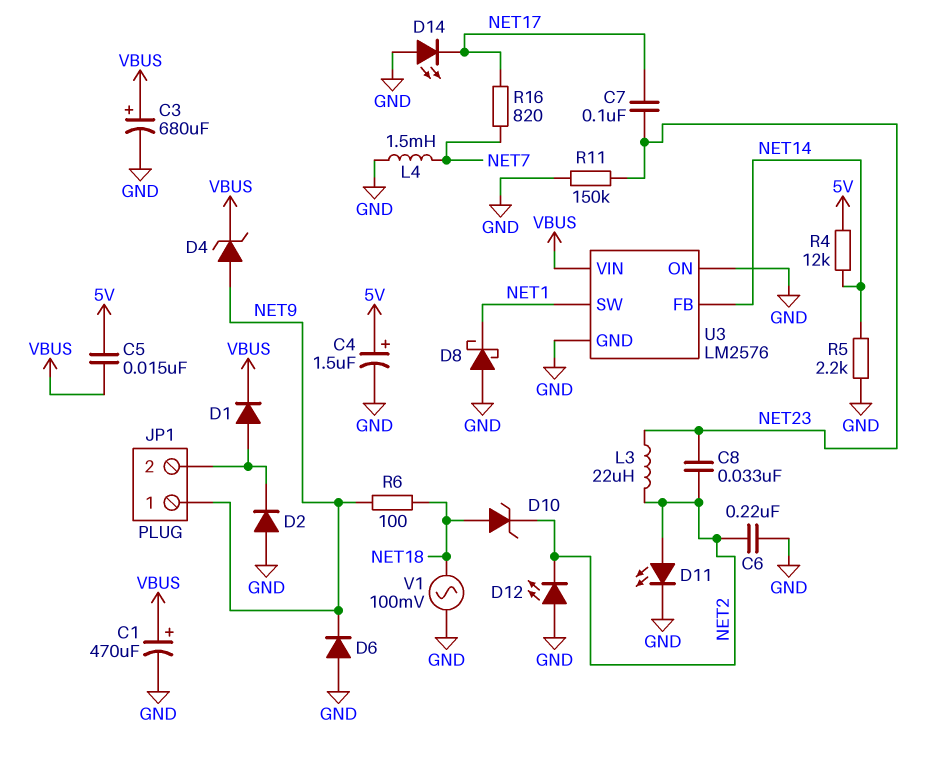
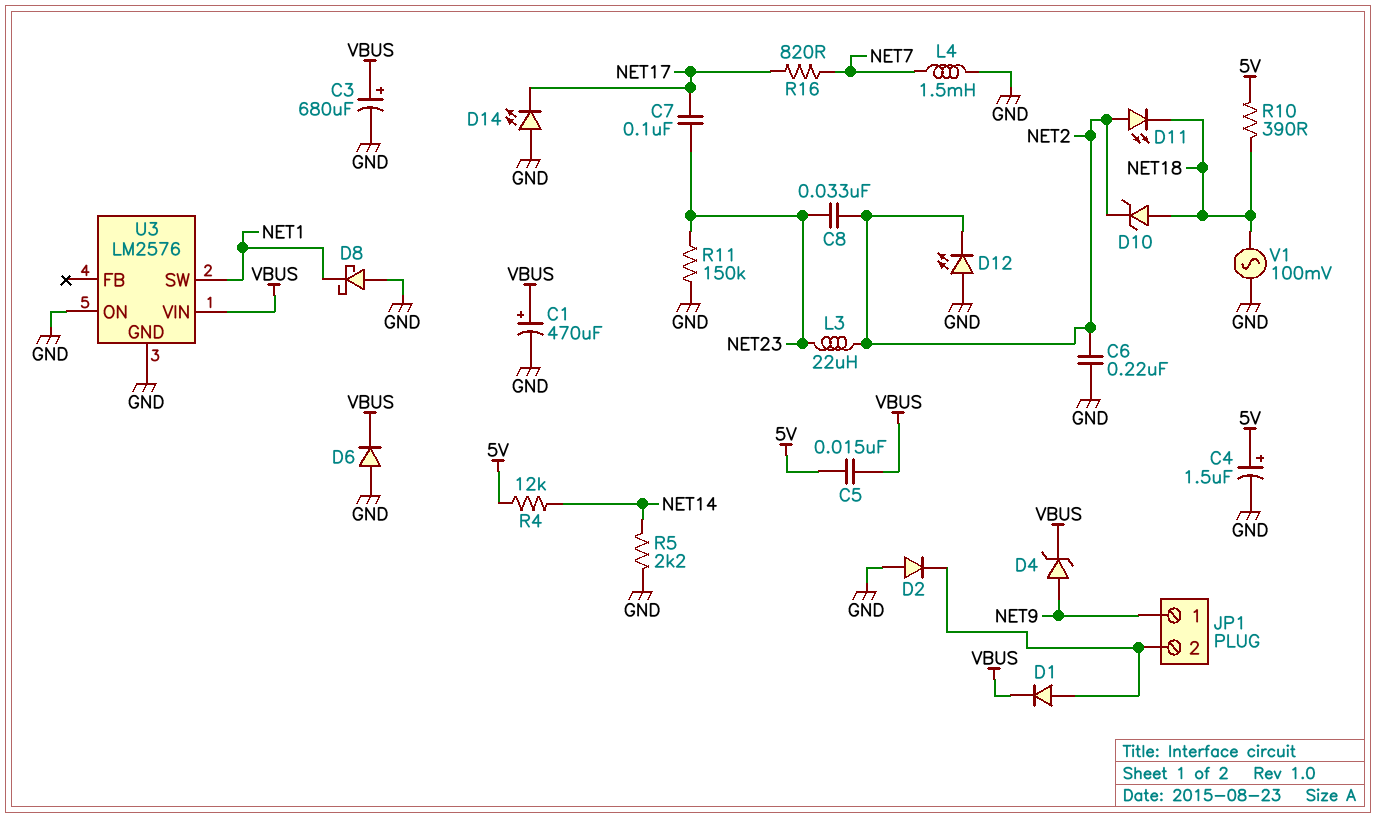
D6: diode (A GND, K NET9) -> diode (A GND, K VBUS)
D11: LED (A NET2, K GND) -> LED (A NET2, K NET18)
R6: 100 (NET9, NET18) -> none
R10: none -> 390 (5V, NET18)
U3 pin FB: NET14 -> none

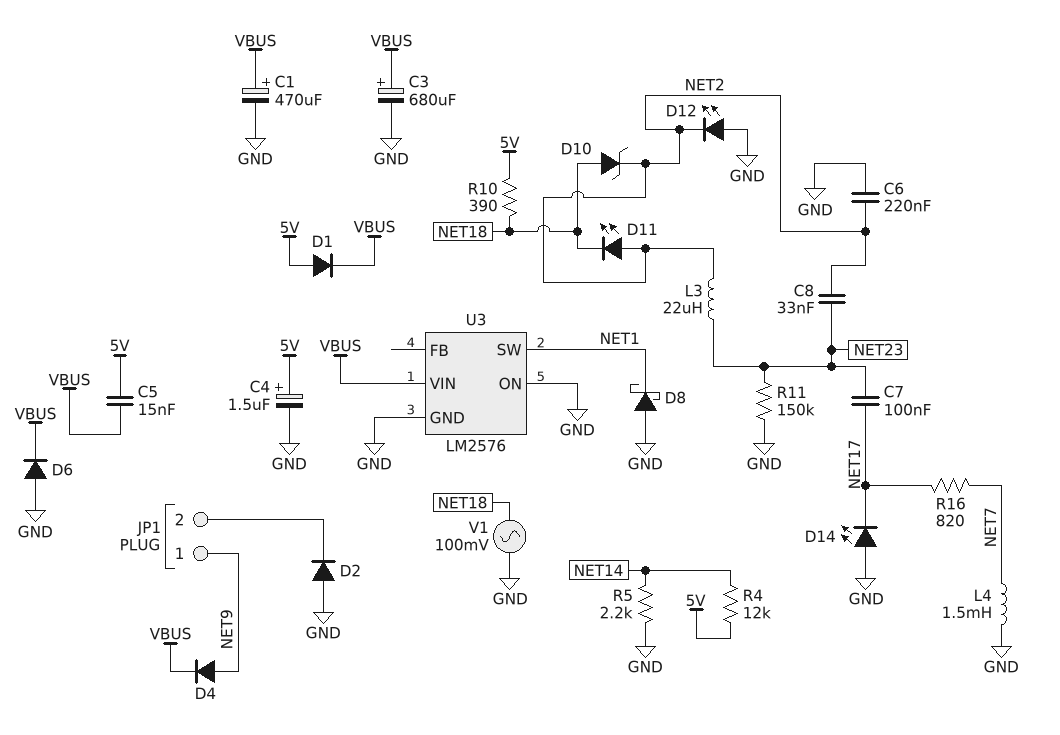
D1: diode (A JP1/2, K VBUS) -> diode (A 5V, K VBUS)
D4: zener (A NET9, K VBUS) -> diode (A NET9, K VBUS)

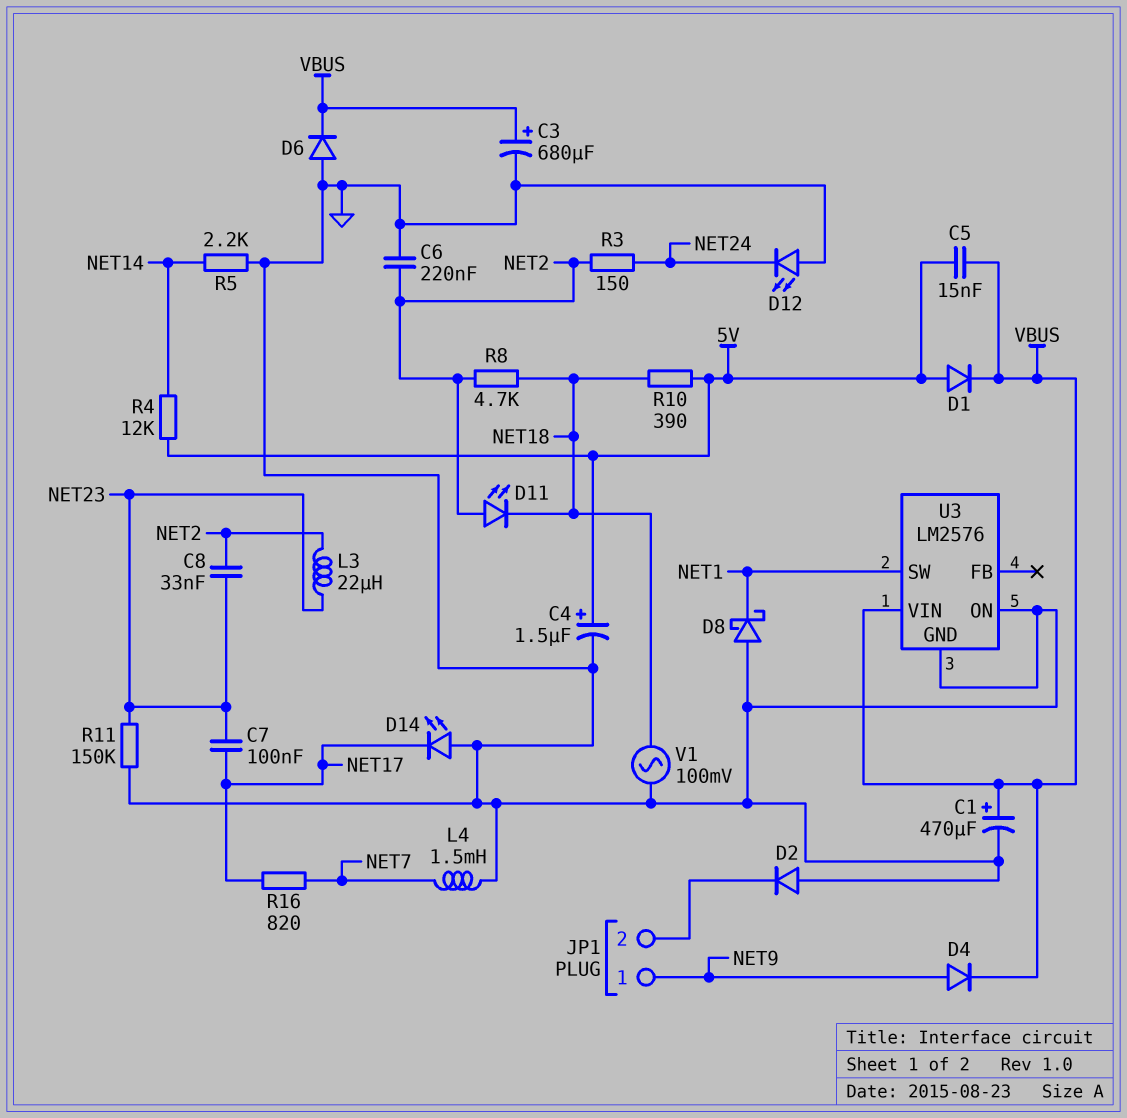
D10: zener (A NET18, K NET2) -> none
D12: LED (A GND, K NET2) -> LED (A GND, K NET24)
R3: none -> 150 (NET2, NET24)
R8: none -> 4.7k (NET2, NET18)

